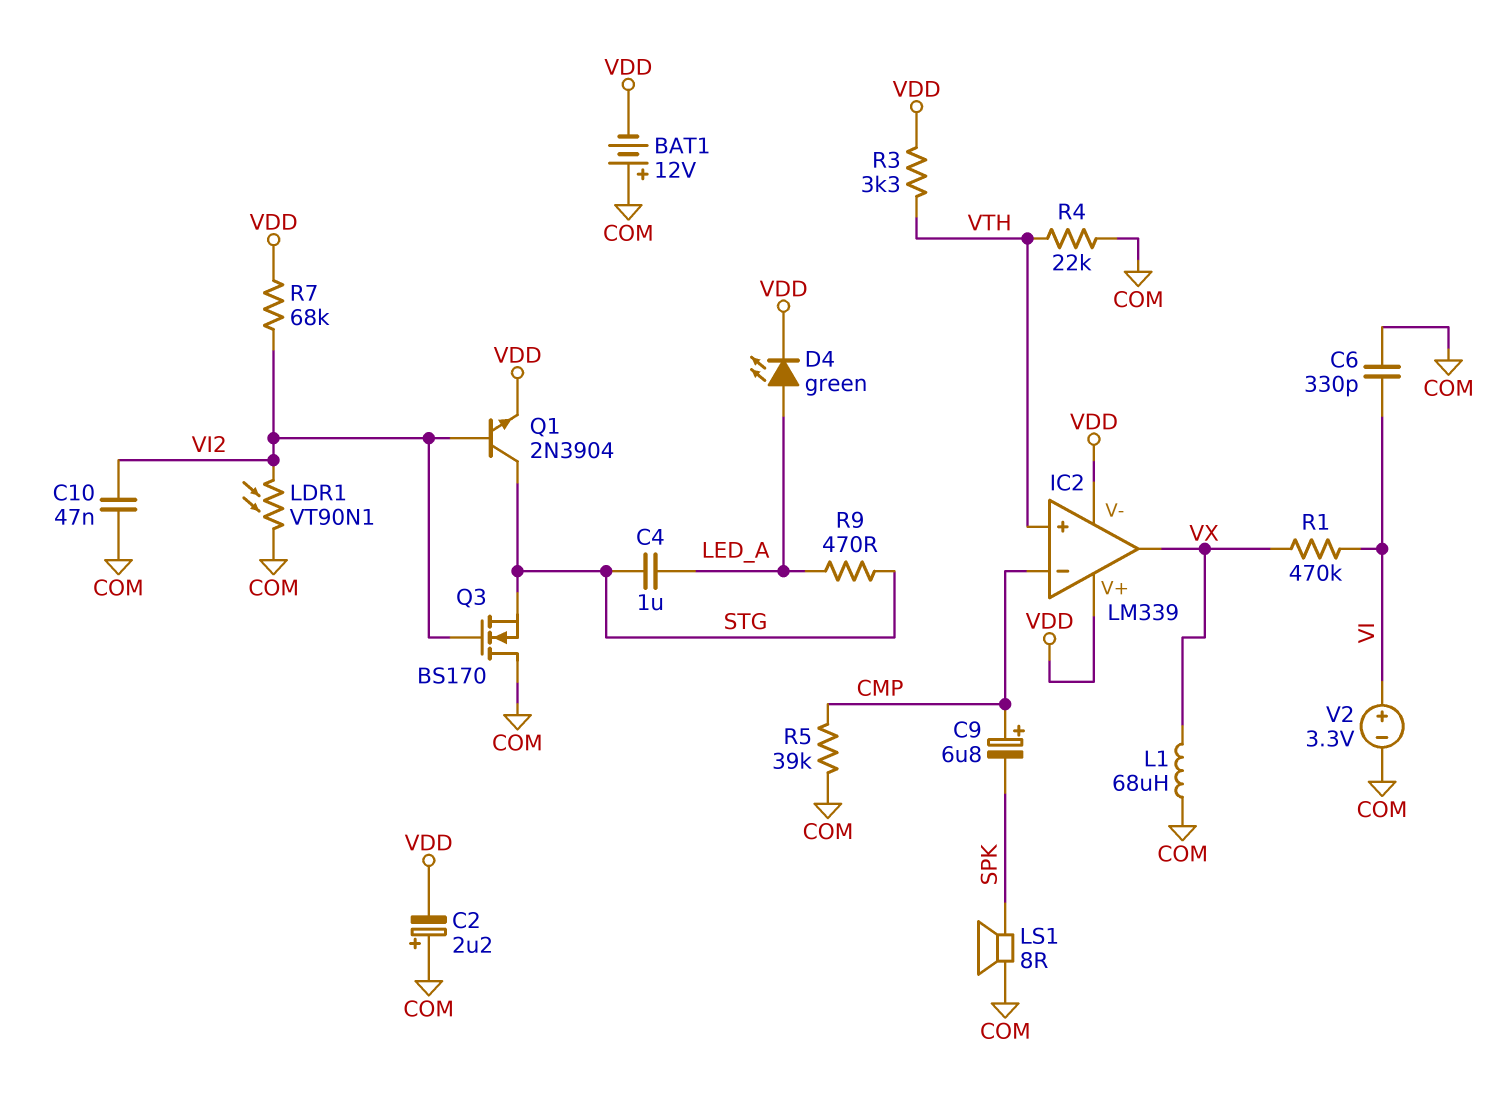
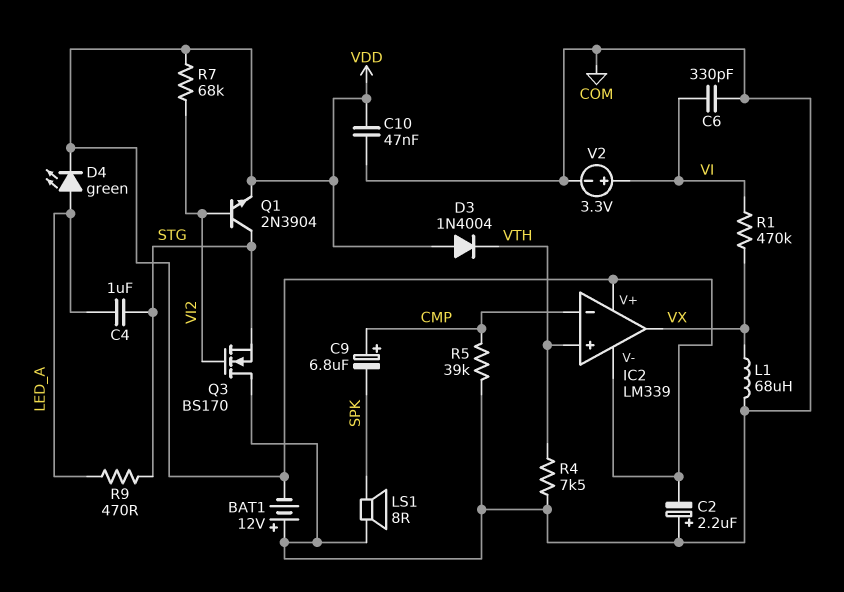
C10: 47nF (COM, VI2) -> 47nF (COM, VDD)
D3: none -> diode 1N4004 (A VDD, K VTH)
LDR1: VT90N1 (COM, VI2) -> none
R3: 3.3k (VDD, VTH) -> none
R4: 22k (COM, VTH) -> 7.5k (COM, VTH)

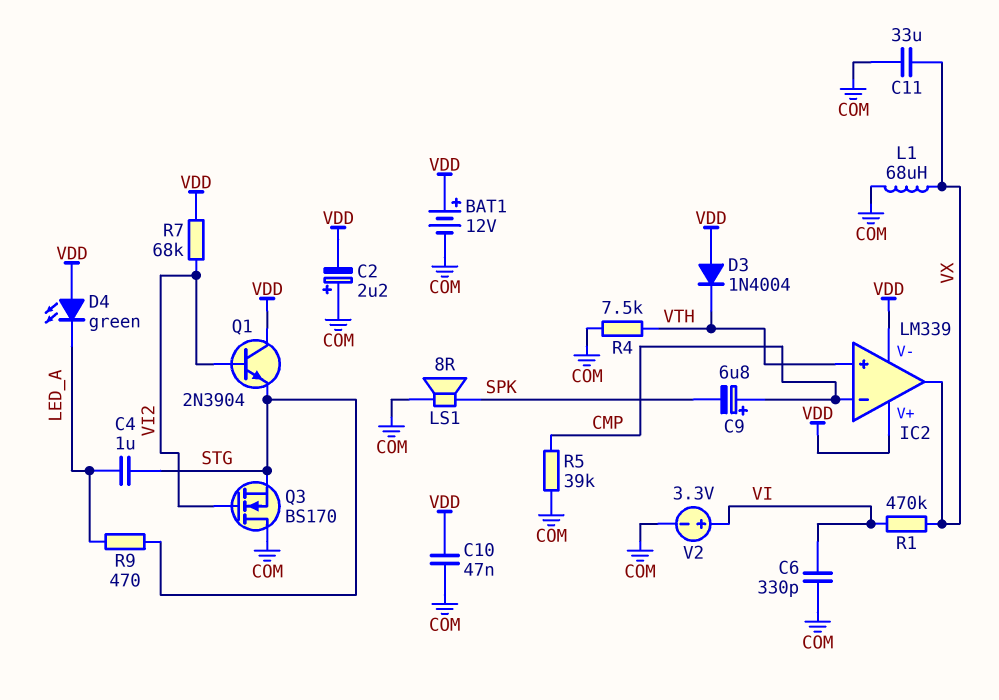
BAT1: 12V (plus COM, minus VDD) -> 12V (plus VDD, minus COM)
C11: none -> 33uF (COM, VX)
D4: LED green (A LED_A, K VDD) -> LED green (A VDD, K LED_A)
Q1: NPN 2N3904 (B VI2, C STG, E VDD) -> NPN 2N3904 (B VI2, C VDD, E STG)

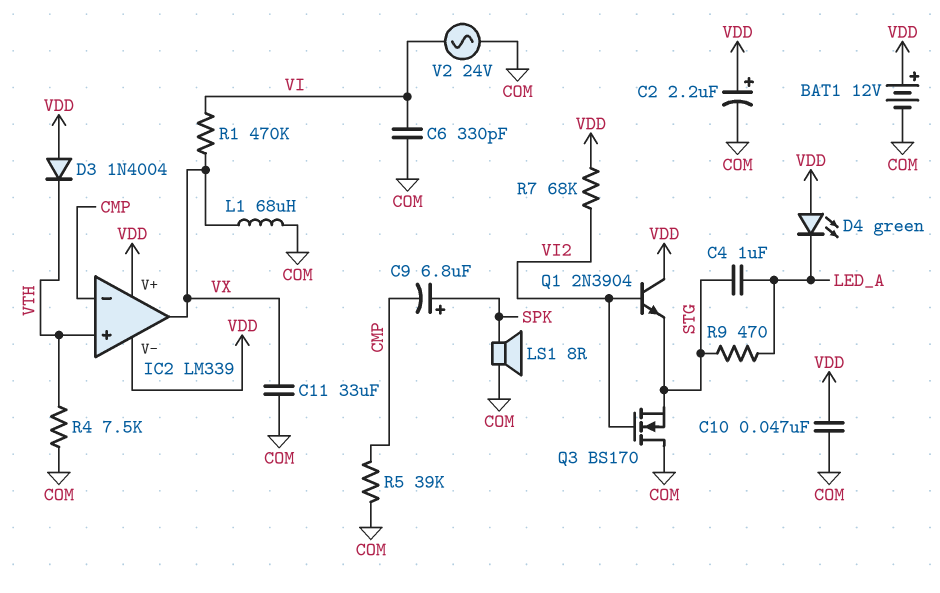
C2: 2.2uF (plus COM, minus VDD) -> 2.2uF (plus VDD, minus COM)
C9: 6.8uF (plus CMP, minus SPK) -> 6.8uF (plus SPK, minus CMP)
V2: 3.3V (plus VI, minus COM) -> AC 24V (COM, VI)

